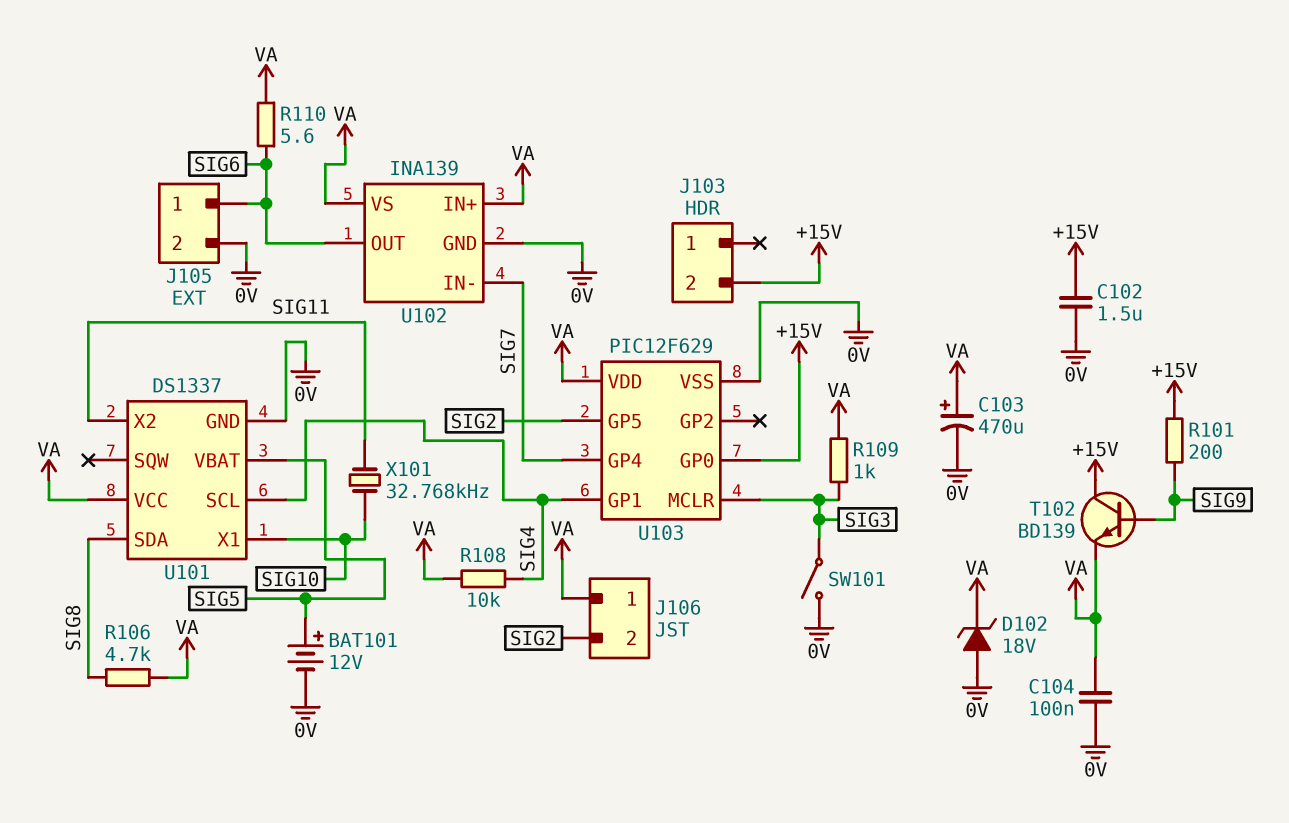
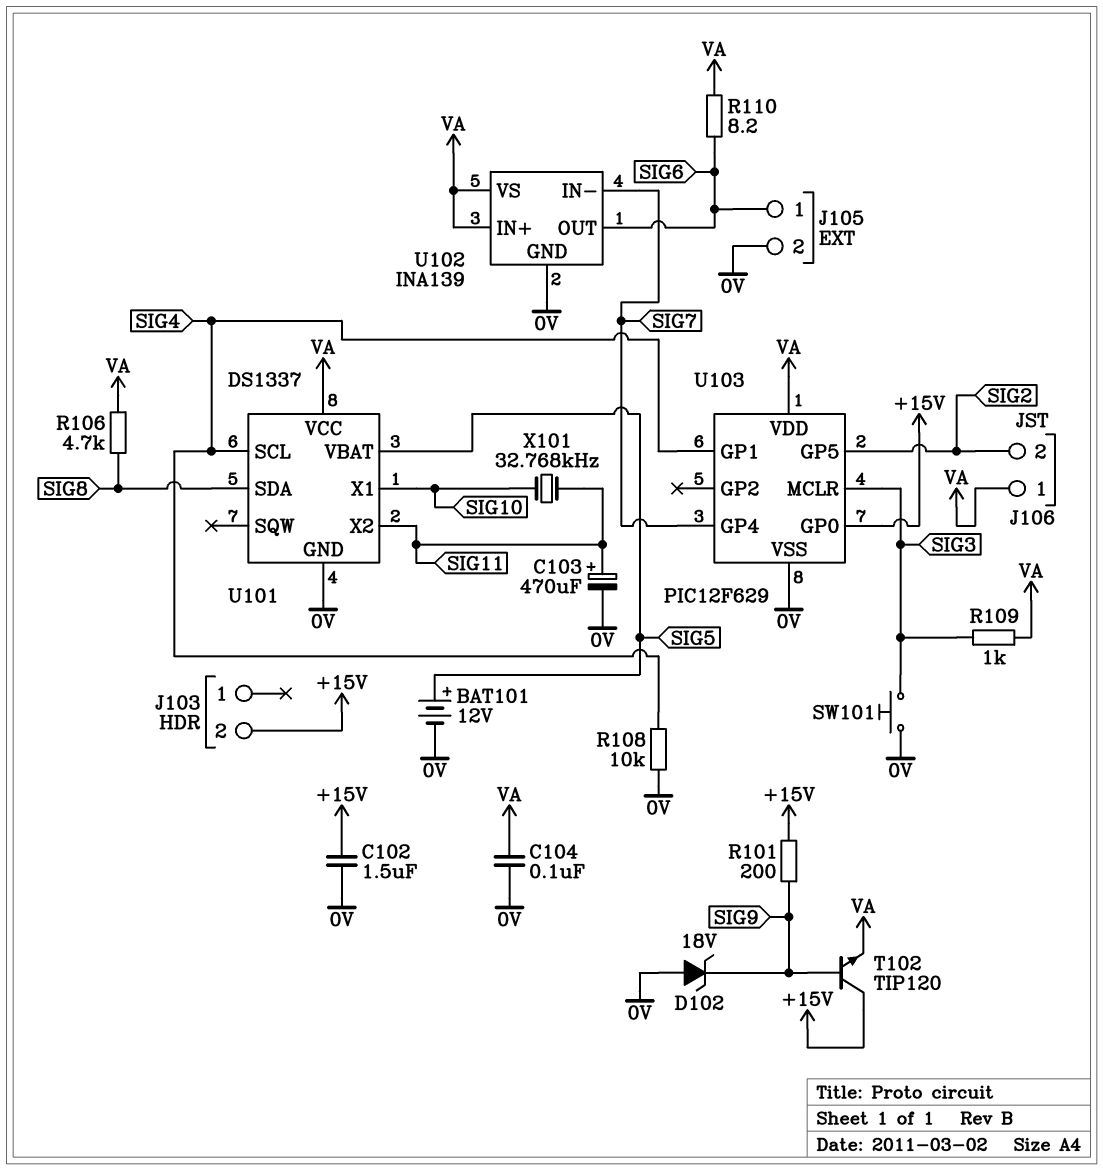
C103: 470uF (plus VA, minus 0V) -> 470uF (plus SIG11, minus 0V)
D102: zener 18V (A 0V, K VA) -> zener 18V (A 0V, K SIG9)
R108: 10k (SIG4, VA) -> 10k (0V, SIG4)
R110: 5.6 (SIG6, VA) -> 8.2 (SIG6, VA)
SW101: switch (0V, SIG3) -> button (0V, SIG3)
T102: NPN BD139 (B SIG9, C +15V, E VA) -> NPN TIP120 (B SIG9, C +15V, E VA)

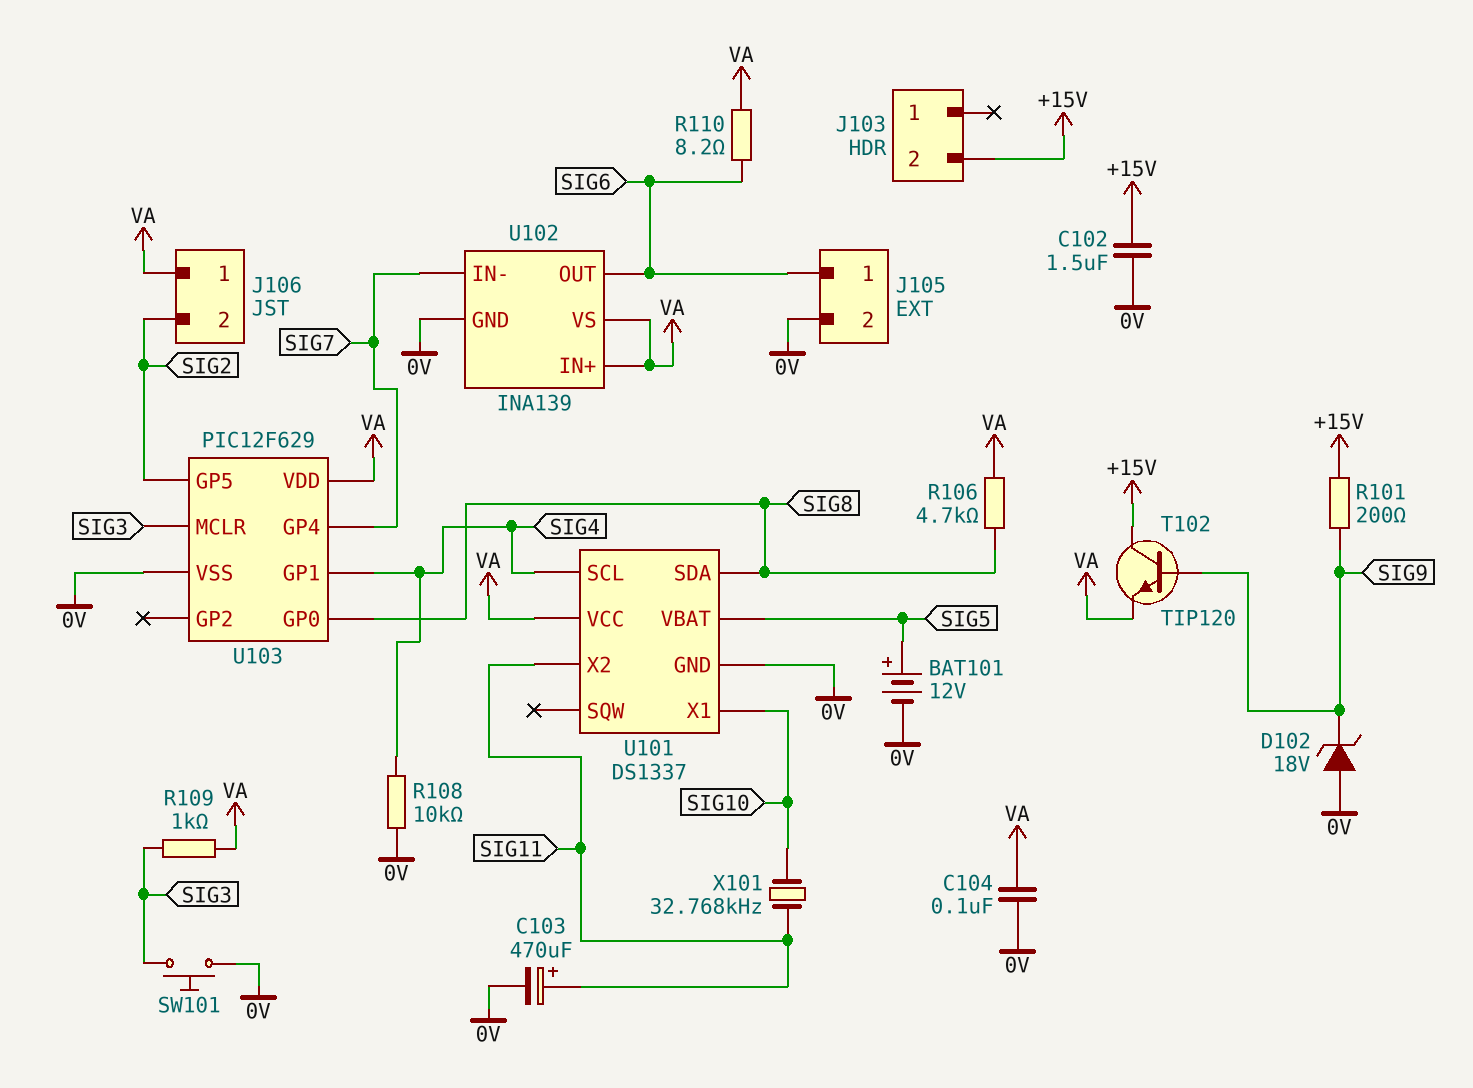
U103 pin GP0: +15V -> SIG8

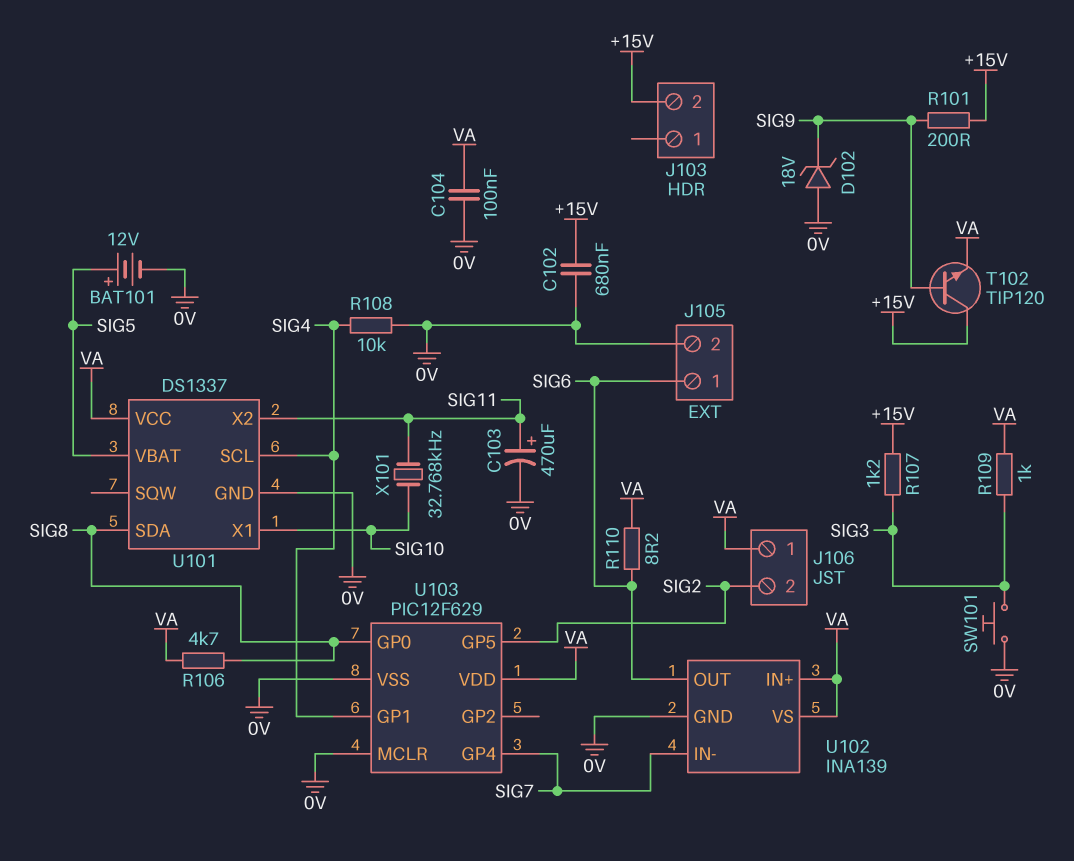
C102: 1.5uF (+15V, 0V) -> 680nF (+15V, 0V)
R107: none -> 1.2k (+15V, SIG3)
U103 pin MCLR: SIG3 -> 0V

